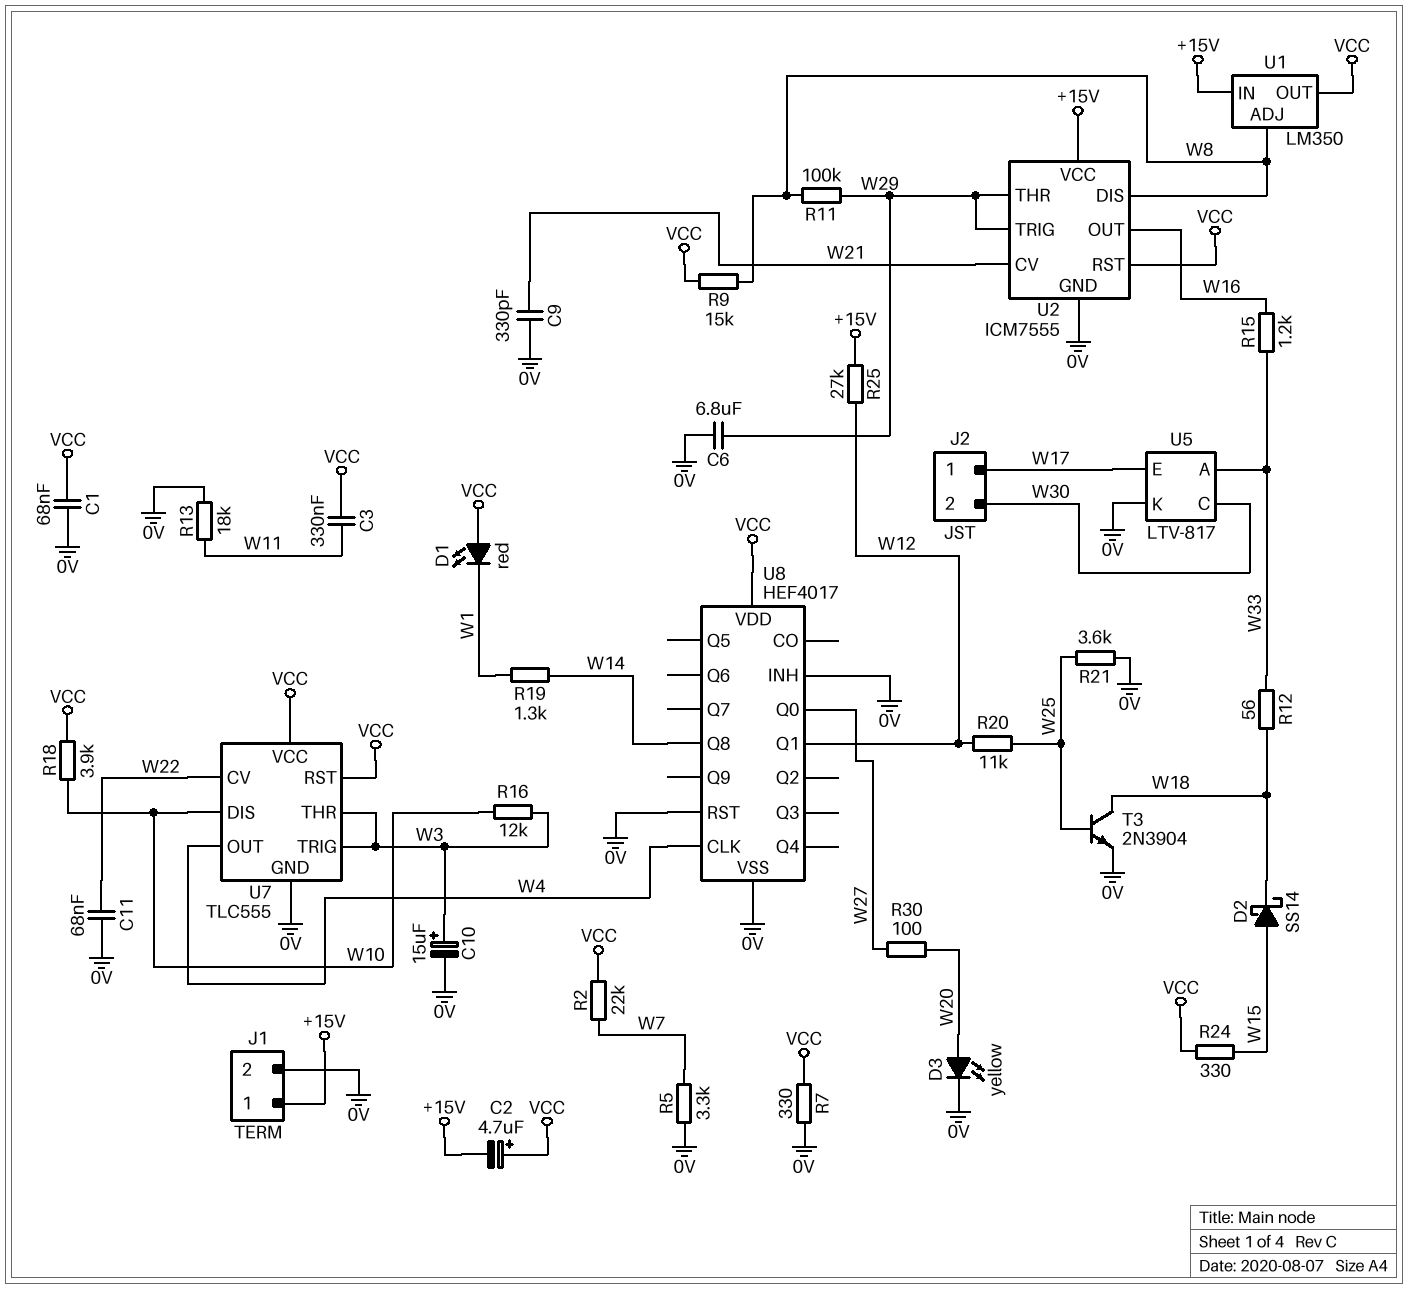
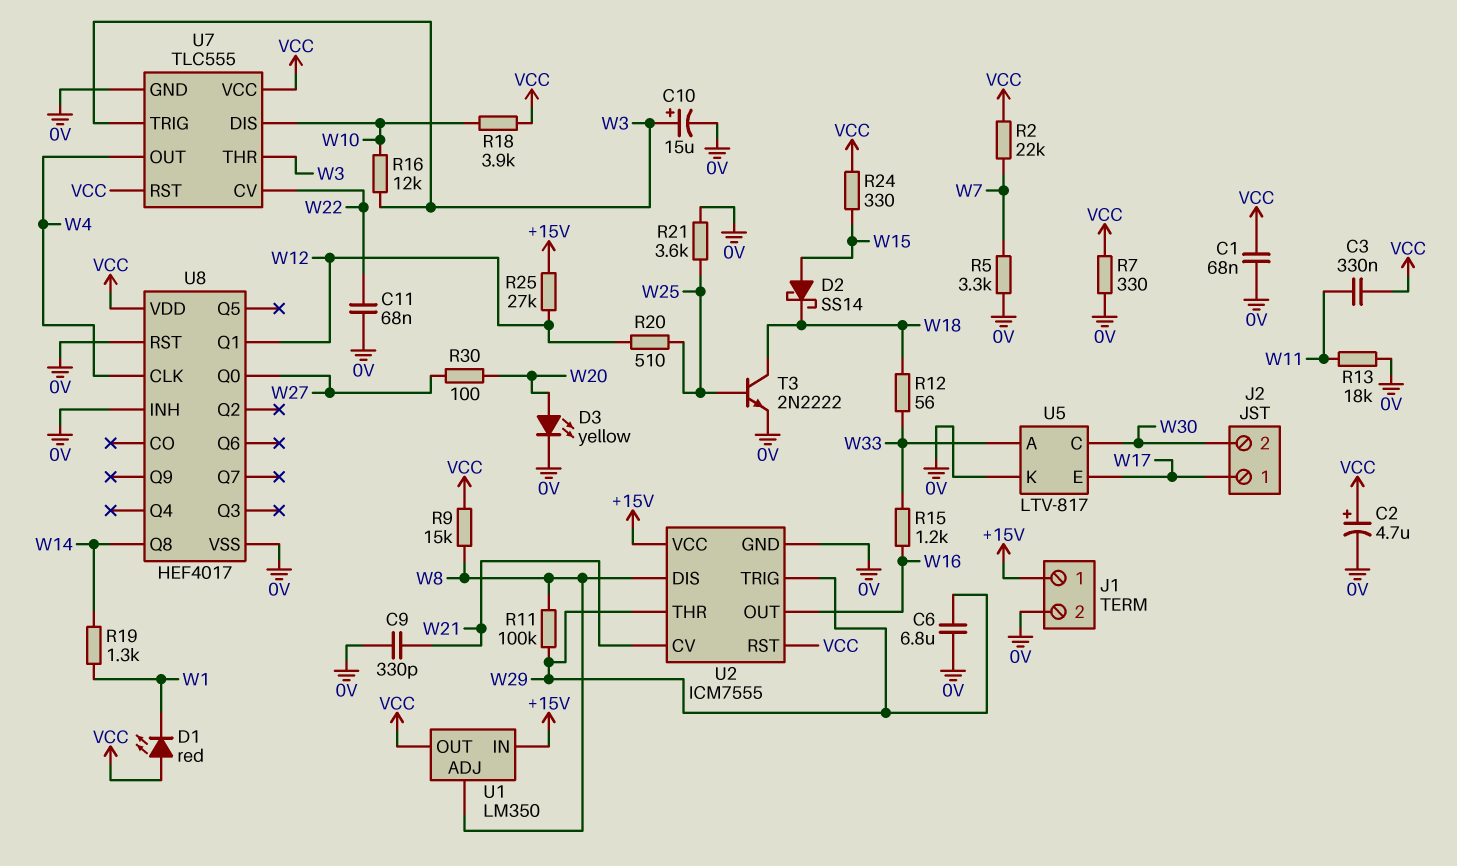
C2: 4.7uF (plus VCC, minus +15V) -> 4.7uF (plus VCC, minus 0V)
R20: 11k (W12, W25) -> 510 (W12, W25)
T3: NPN 2N3904 (B W25, C W18, E 0V) -> NPN 2N2222 (B W25, C W18, E 0V)

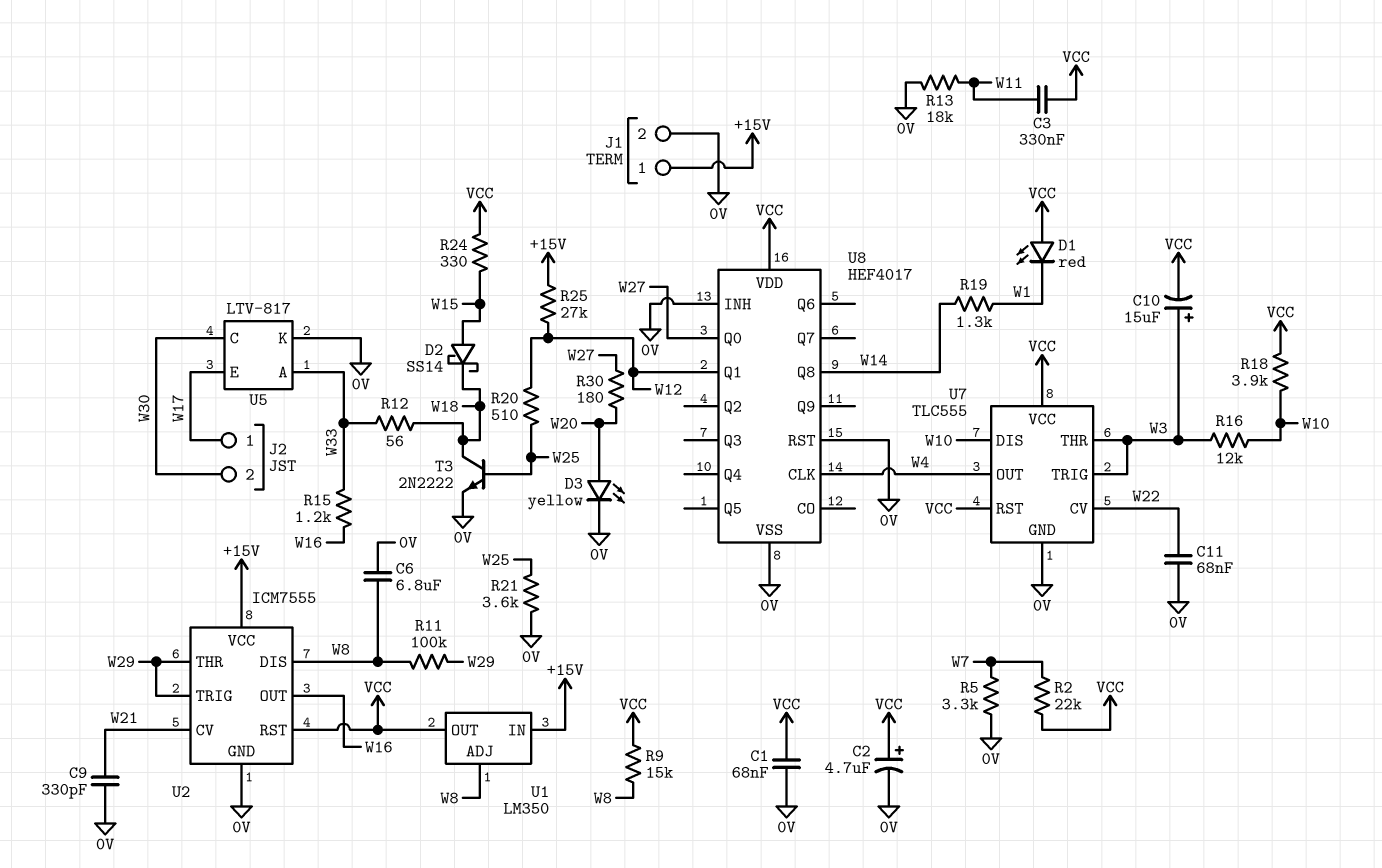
C6: 6.8uF (0V, W29) -> 6.8uF (0V, W8)
C10: 15uF (plus W3, minus 0V) -> 15uF (plus W3, minus VCC)
R7: 330 (0V, VCC) -> none
R30: 100 (W20, W27) -> 180 (W20, W27)

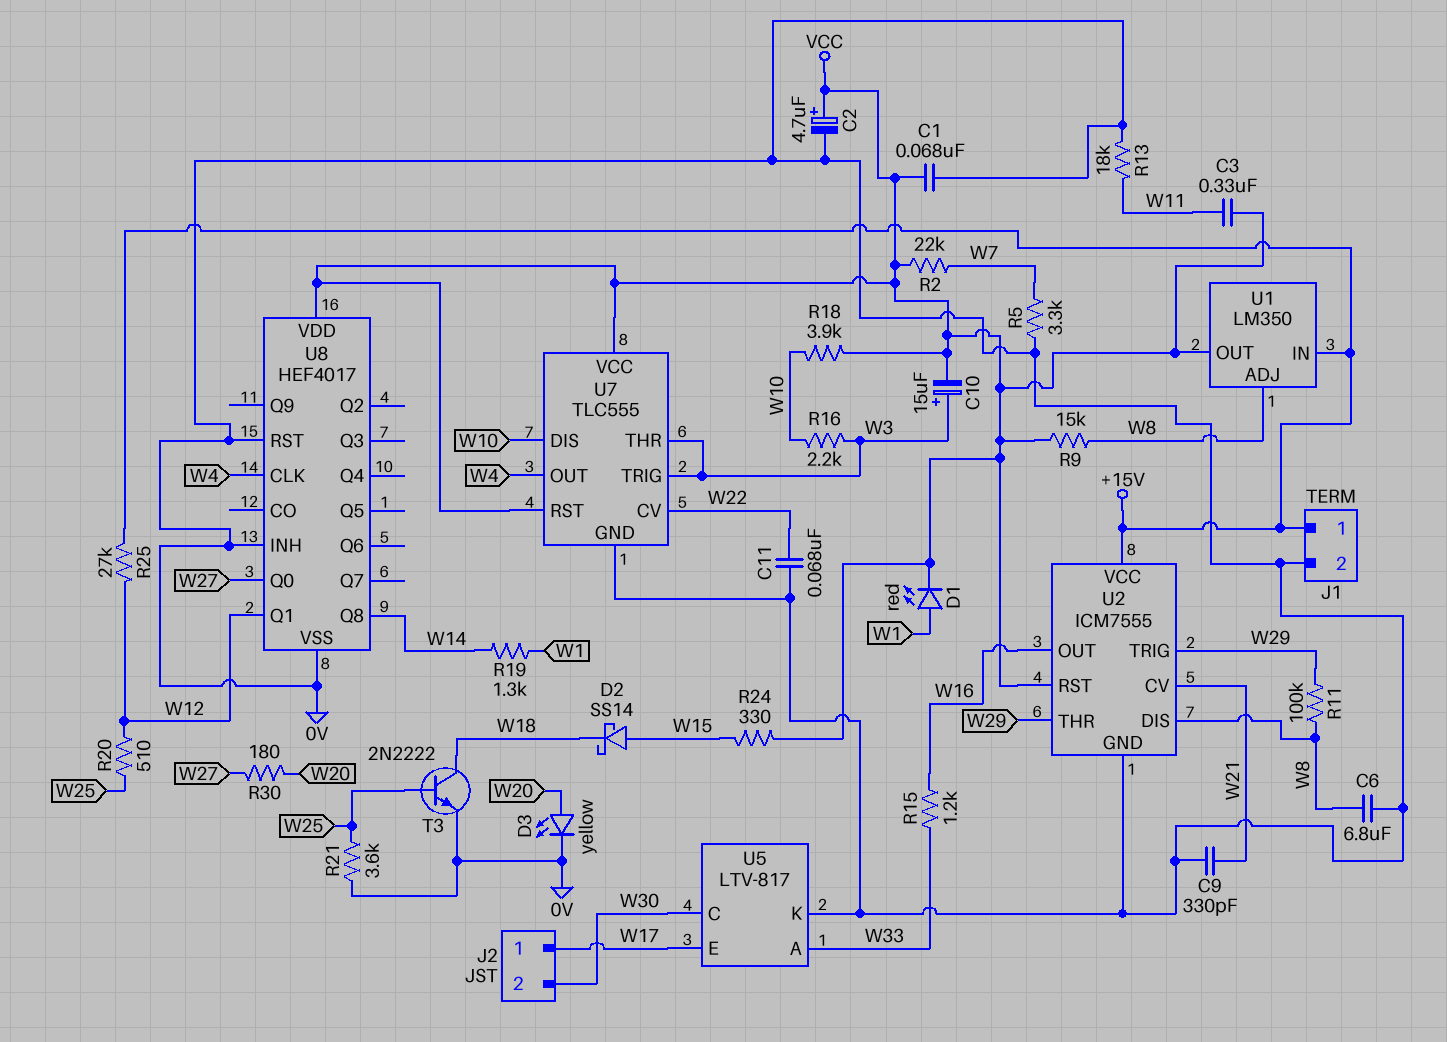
D1: LED red (A VCC, K W1) -> LED red (A W1, K VCC)
R12: 56 (W18, W33) -> none
R16: 12k (W3, W10) -> 2.2k (W3, W10)

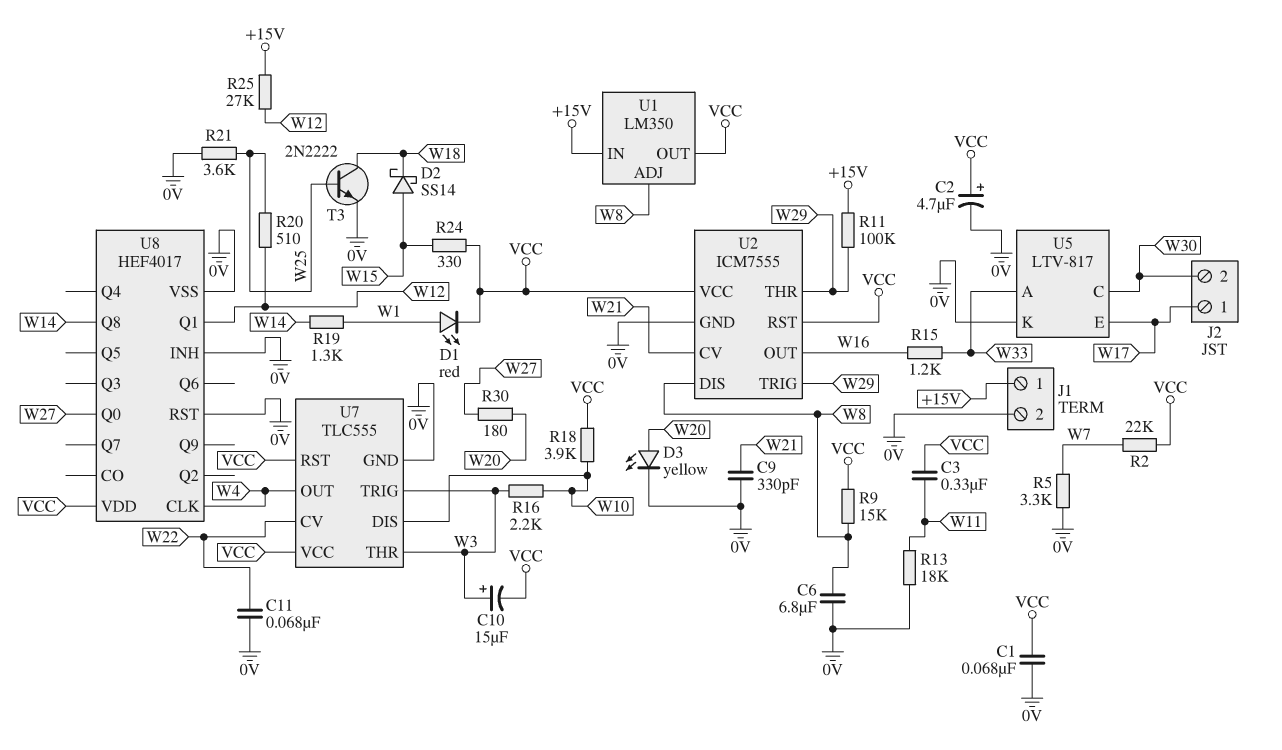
R11: 100k (W8, W29) -> 100k (+15V, W29)
U2 pin VCC: +15V -> VCC

